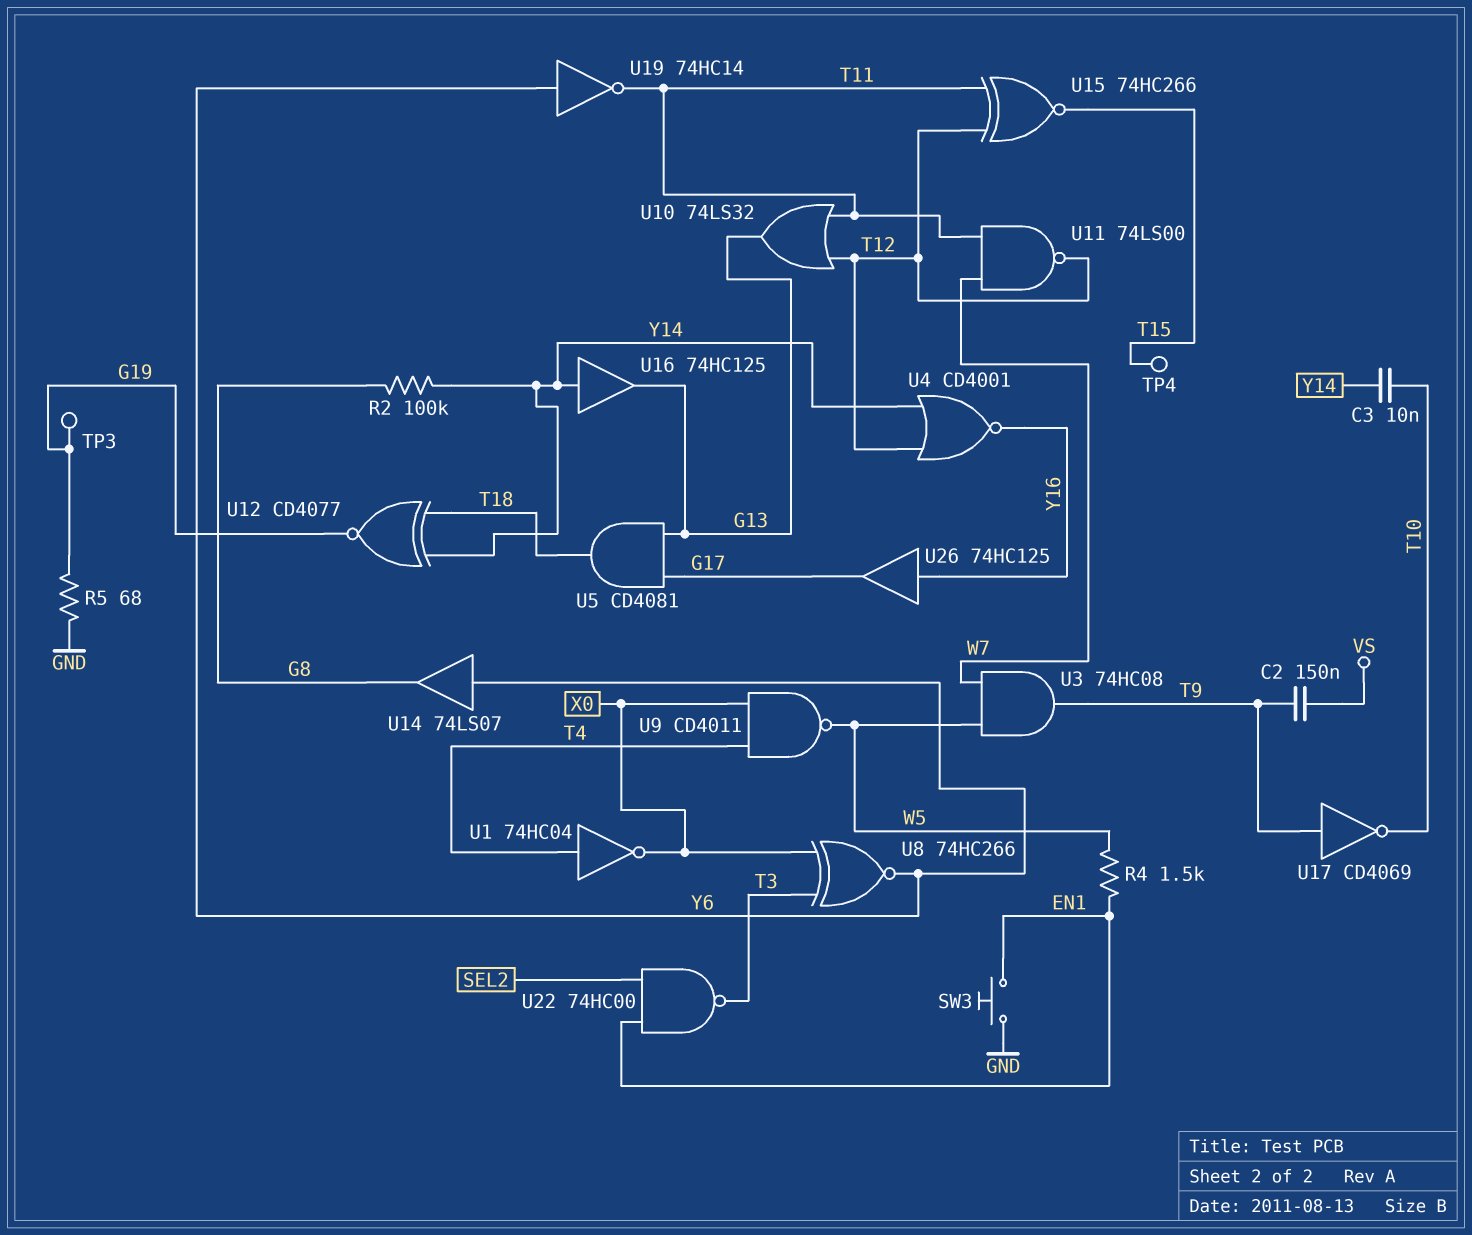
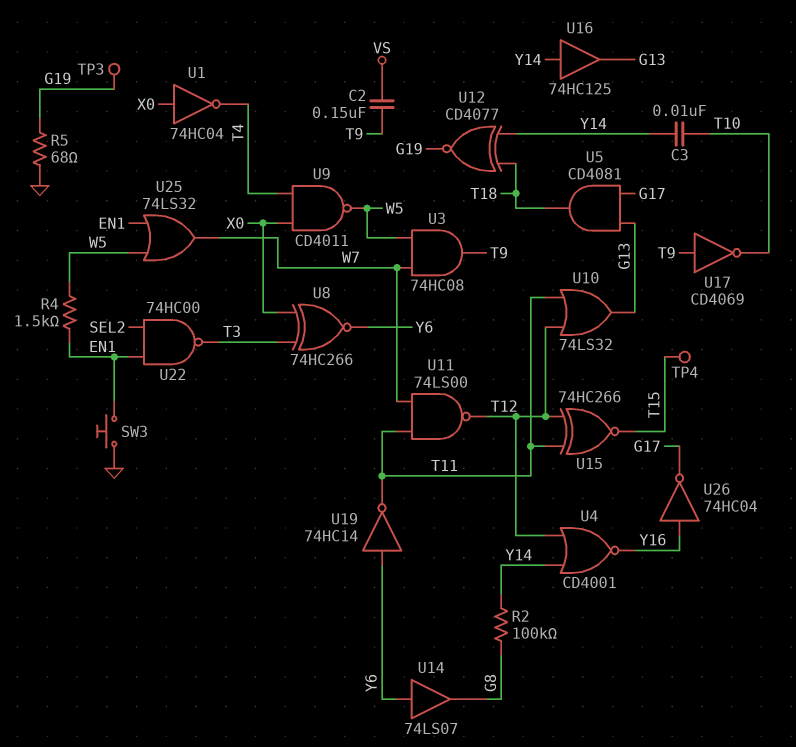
U1: NOT 74HC04 (in T4, out X0) -> NOT 74HC04 (in X0, out T4)
U25: none -> OR 74LS32 (in EN1, in W5, out W7)
U26: buffer 74HC125 (in Y16, out G17) -> NOT 74HC04 (in Y16, out G17)

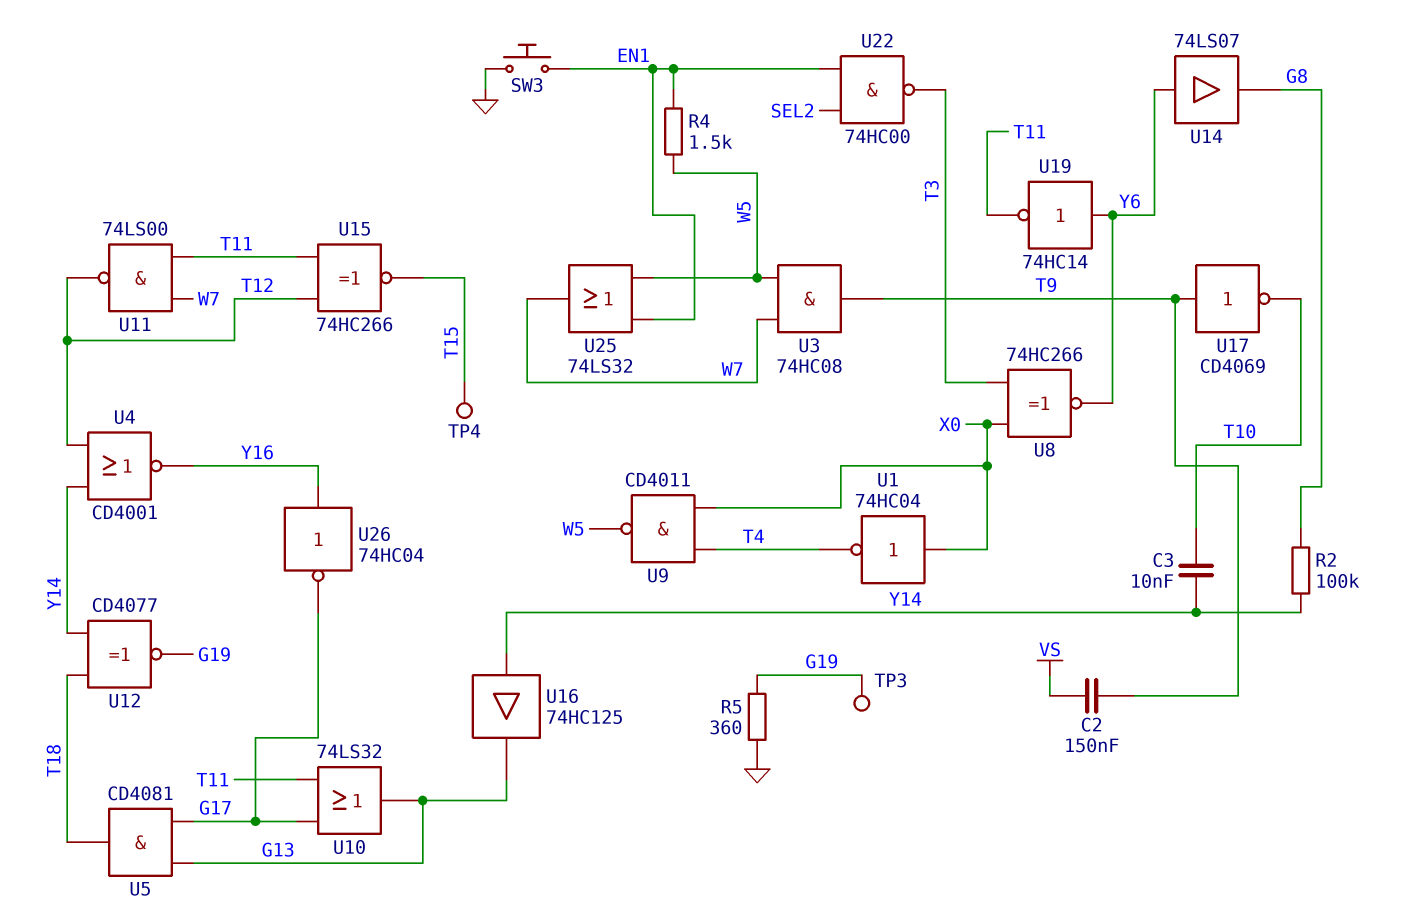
R5: 68 (G19, GND) -> 360 (G19, GND)
U10: OR 74LS32 (in T11, in T12, out G13) -> OR 74LS32 (in G17, in T11, out G13)

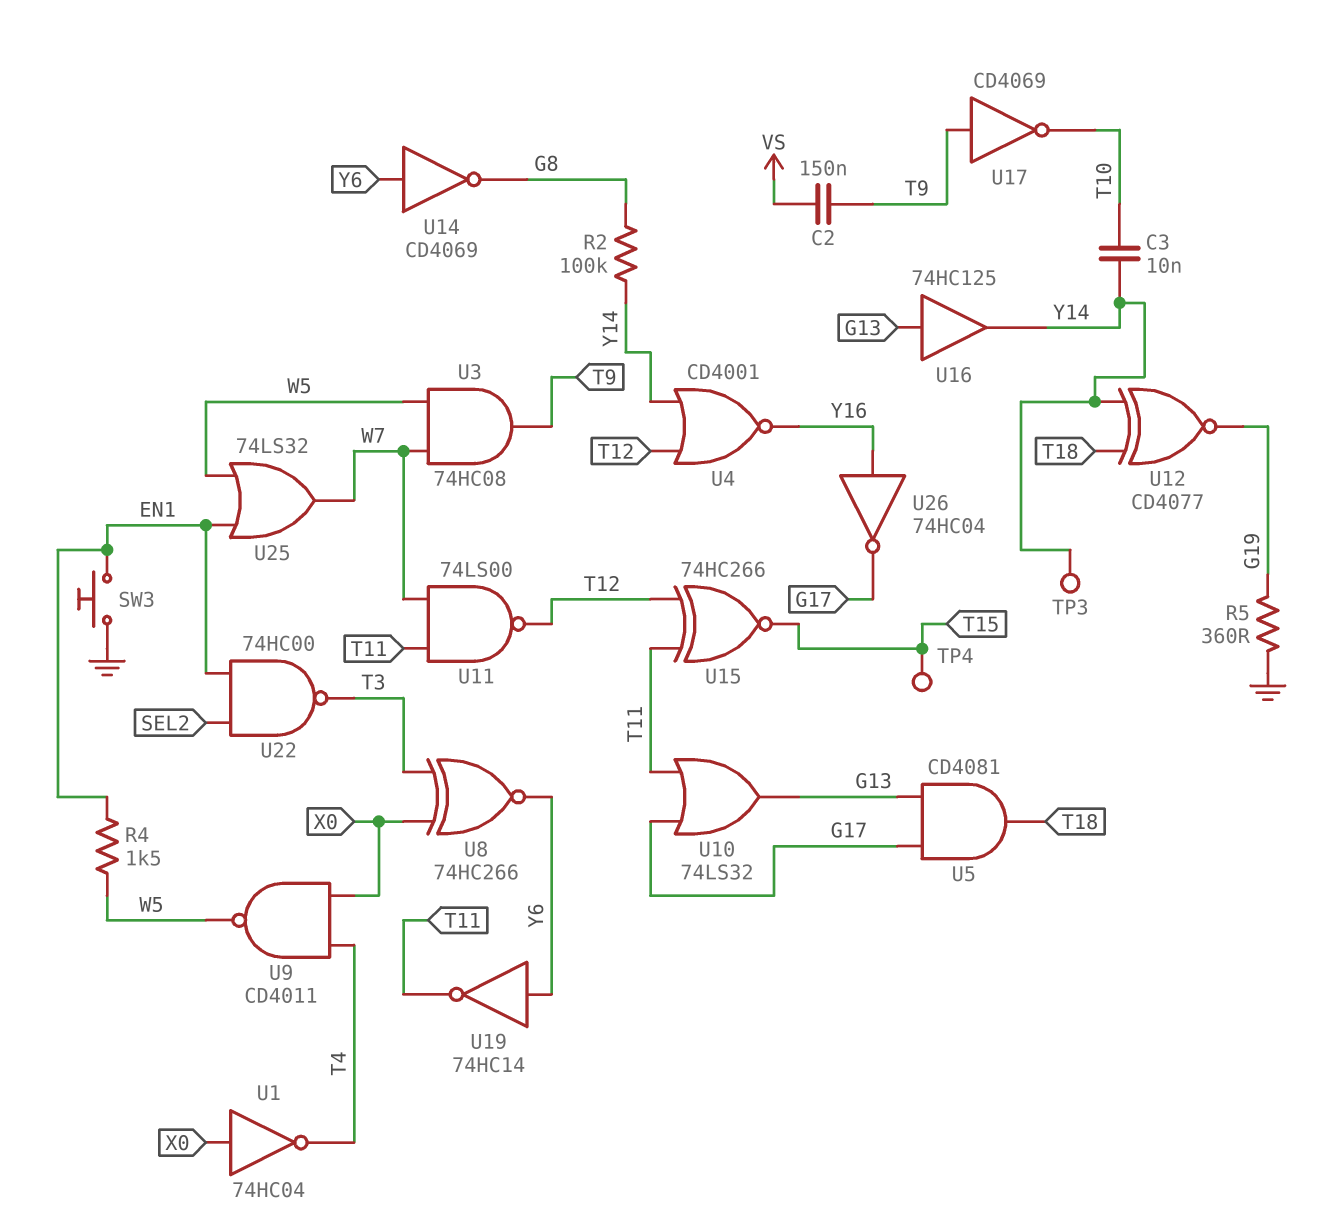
TP3: test point (G19) -> test point (Y14)
U14: buffer 74LS07 (in Y6, out G8) -> NOT CD4069 (in Y6, out G8)
U16: buffer 74HC125 (in Y14, out G13) -> buffer 74HC125 (in G13, out Y14)

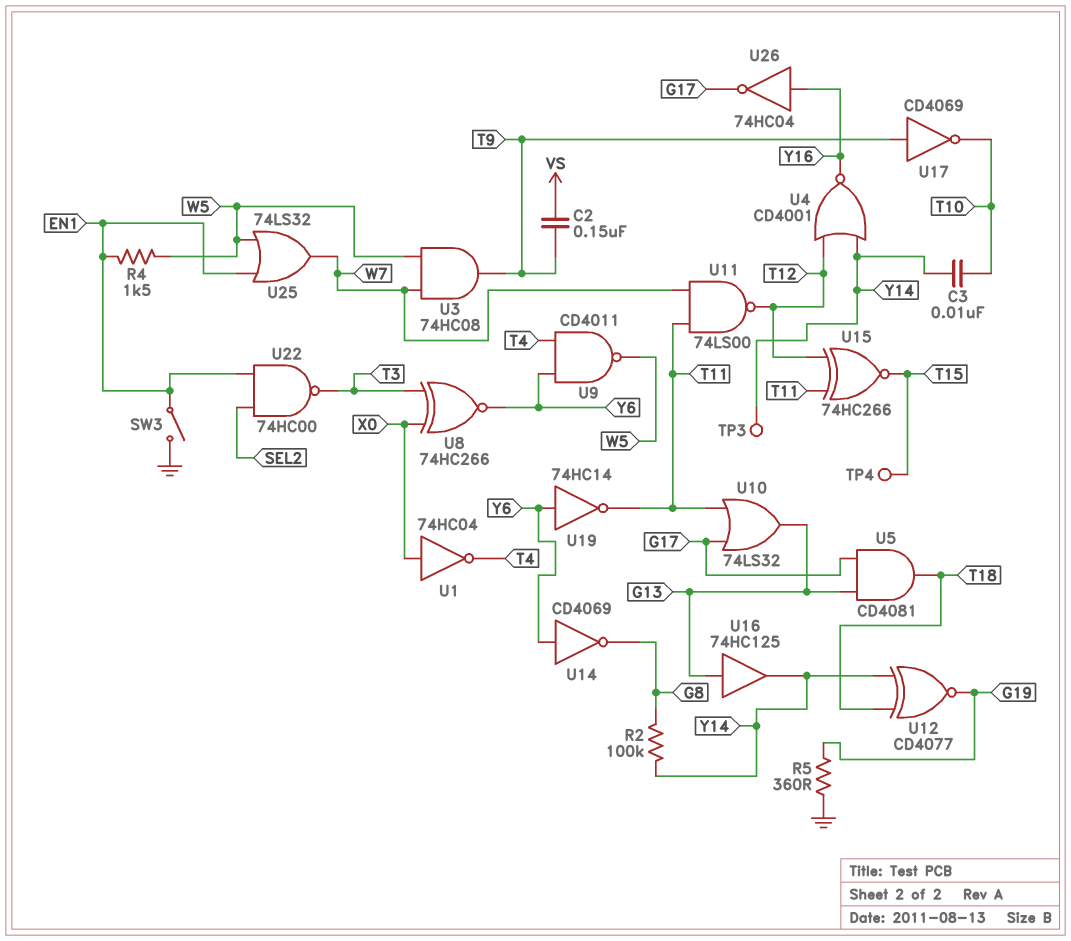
SW3: button (EN1, GND) -> switch (EN1, GND)
U9: NAND CD4011 (in T4, in X0, out W5) -> NAND CD4011 (in T4, in Y6, out W5)

